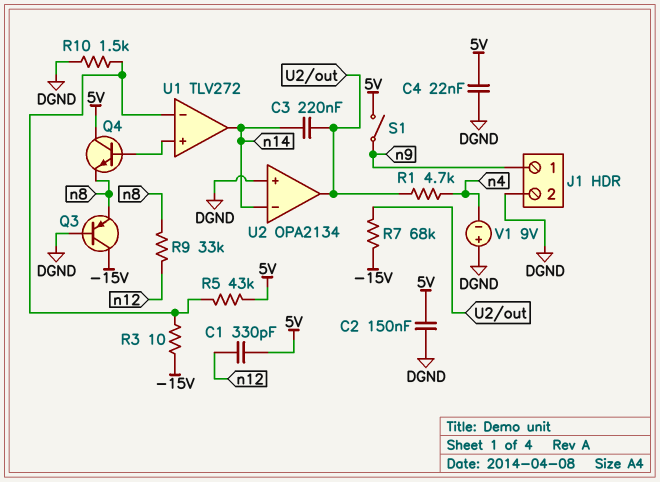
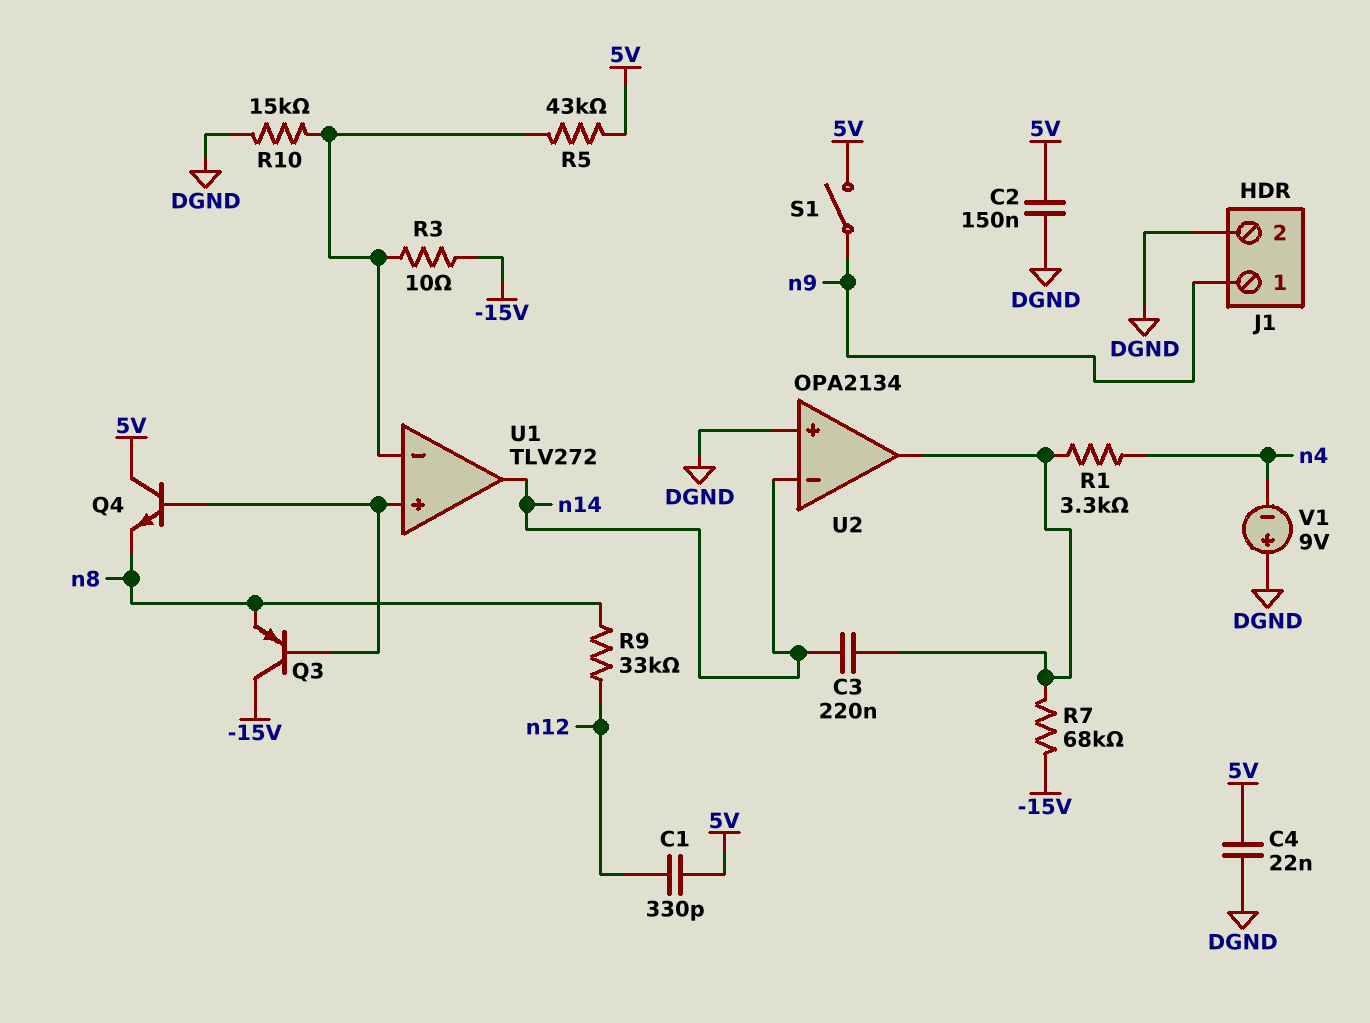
Q3: PNP (B DGND, C -15V, E n8) -> PNP (B U1/in+, C -15V, E n8)
R1: 4.7k (U2/out, n4) -> 3.3k (U2/out, n4)
R10: 1.5k (DGND, U1/in-) -> 15k (DGND, U1/in-)

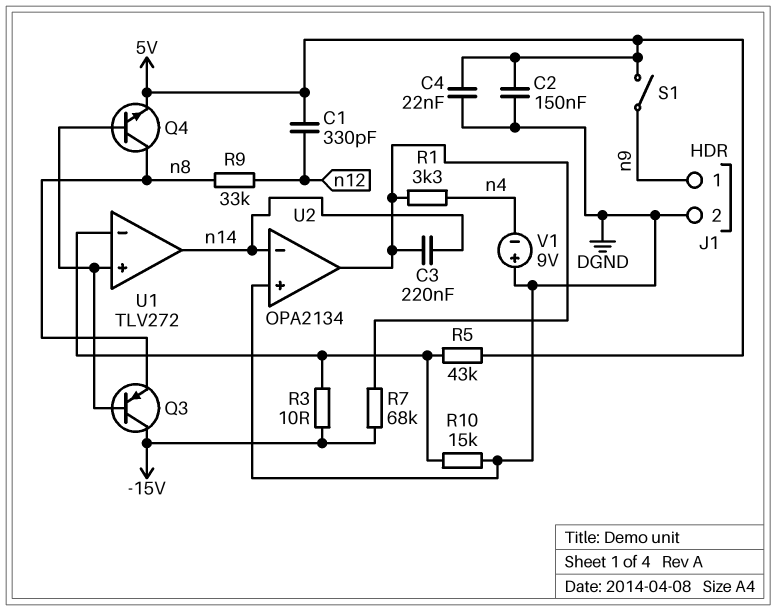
Q4: NPN (B U1/in+, C 5V, E n8) -> NPN (B U1/in+, C n8, E 5V)

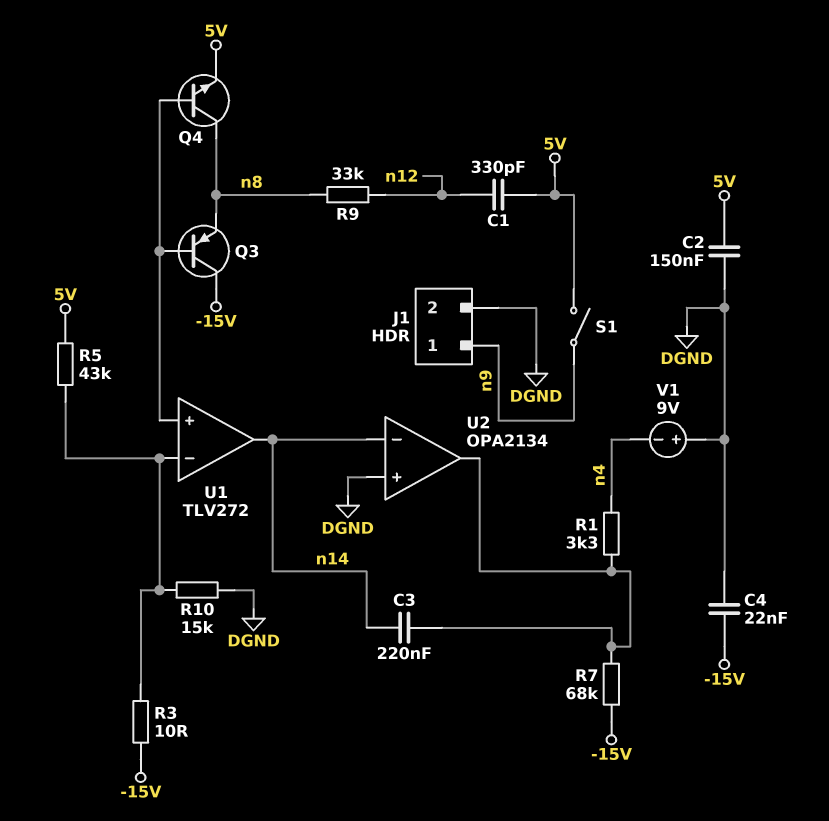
C4: 22nF (5V, DGND) -> 22nF (-15V, DGND)

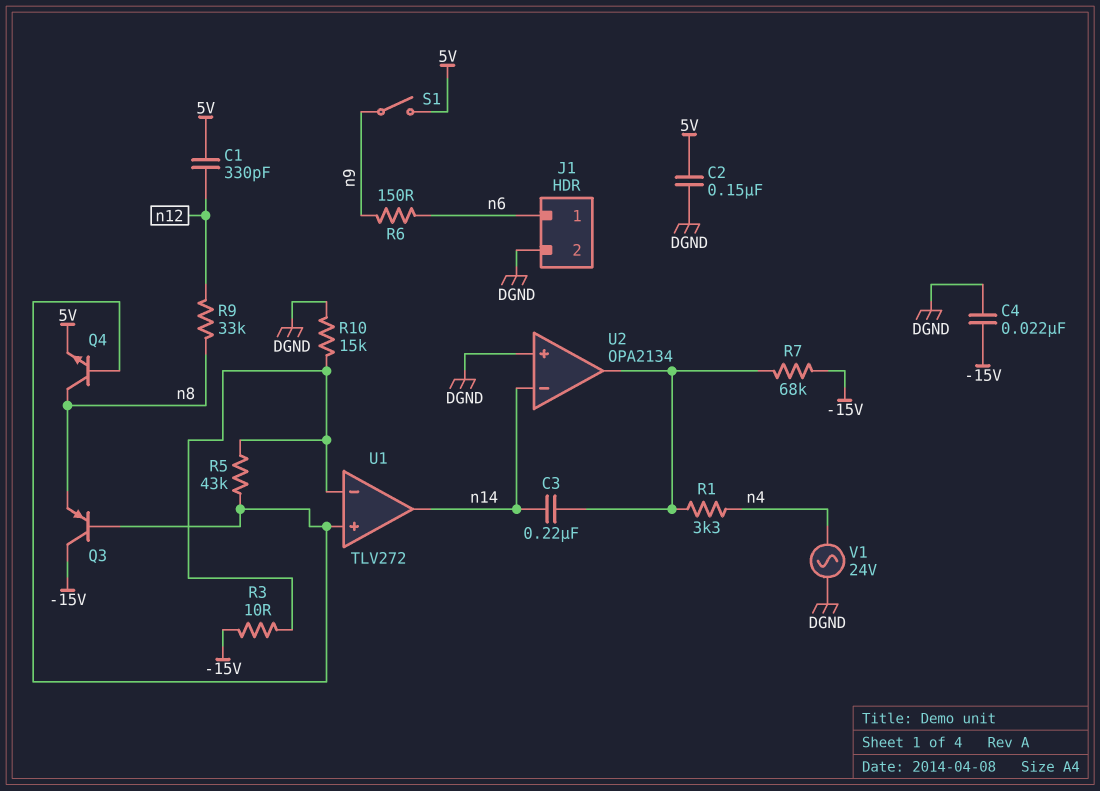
J1 pin 1: n9 -> n6
R5: 43k (5V, U1/in-) -> 43k (U1/in+, U1/in-)
R6: none -> 150 (n6, n9)
V1: 9V (plus DGND, minus n4) -> AC 24V (DGND, n4)

